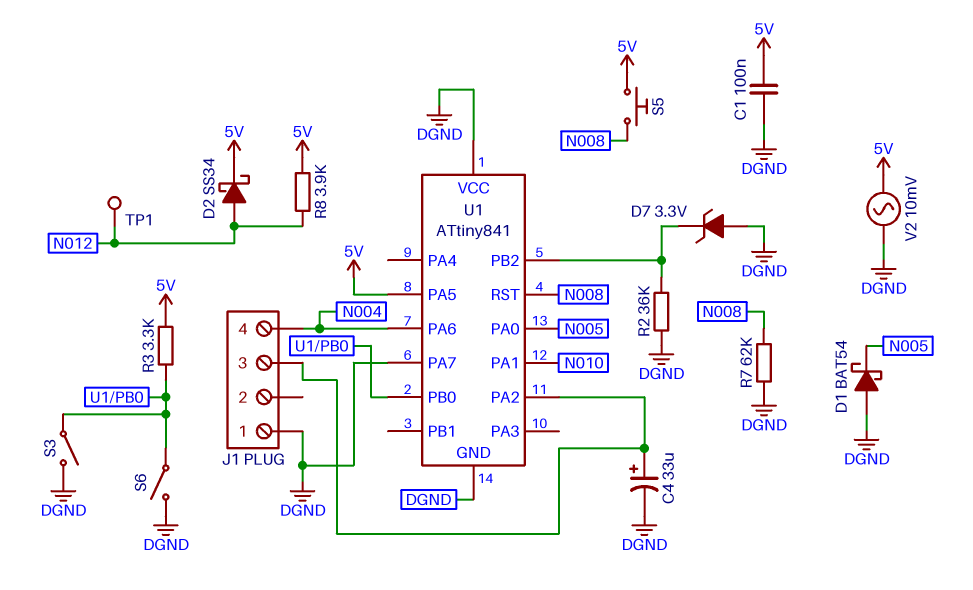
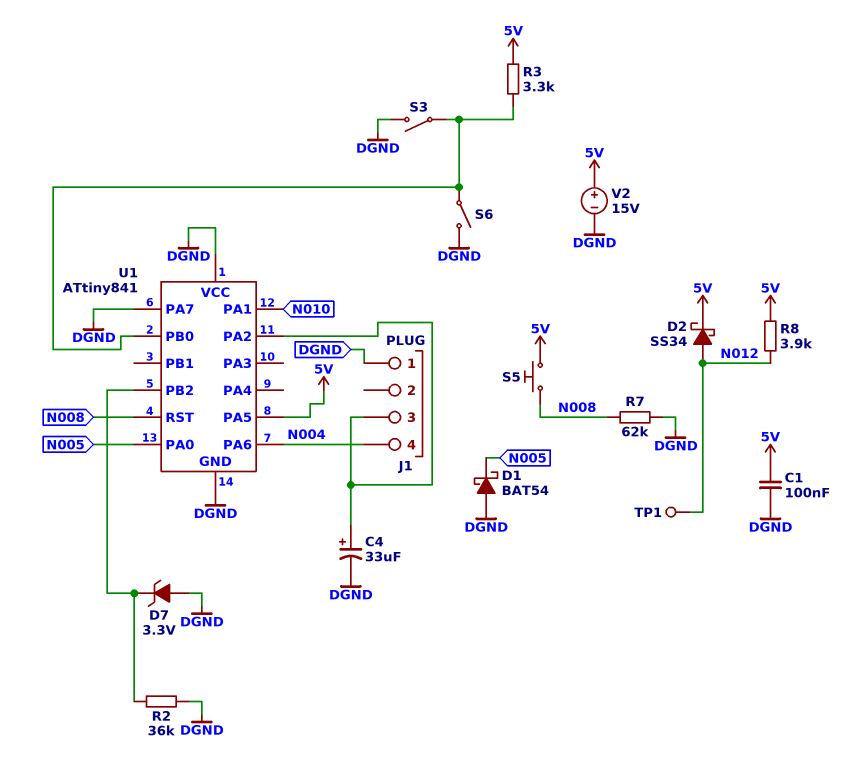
V2: AC 10mV (5V, DGND) -> 15V (plus 5V, minus DGND)

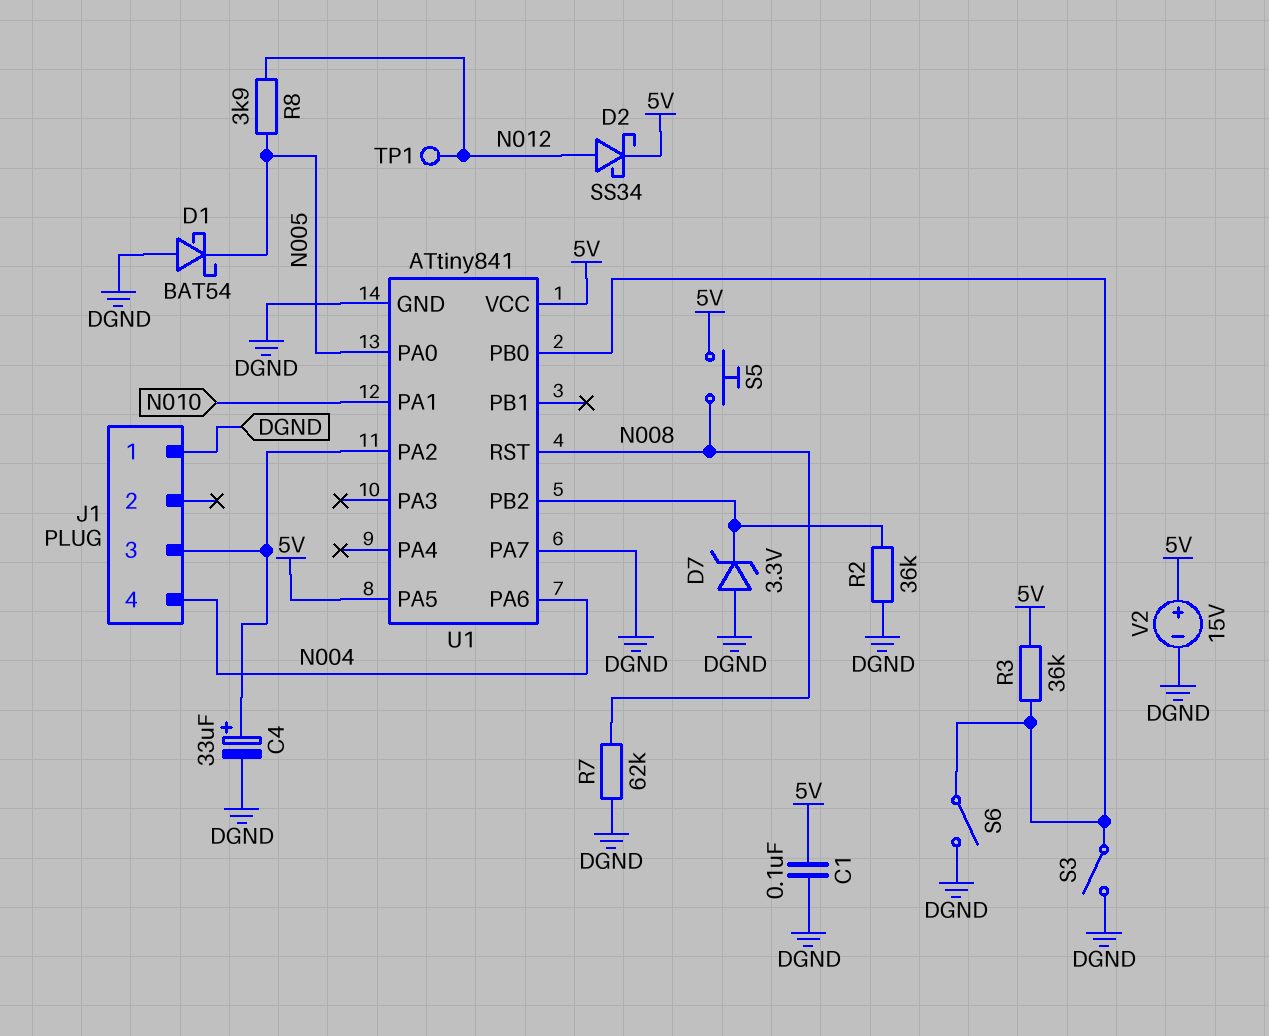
R3: 3.3k (5V, U1/PB0) -> 36k (5V, U1/PB0)
R8: 3.9k (5V, N012) -> 3.9k (N005, N012)
U1 pin VCC: DGND -> 5V

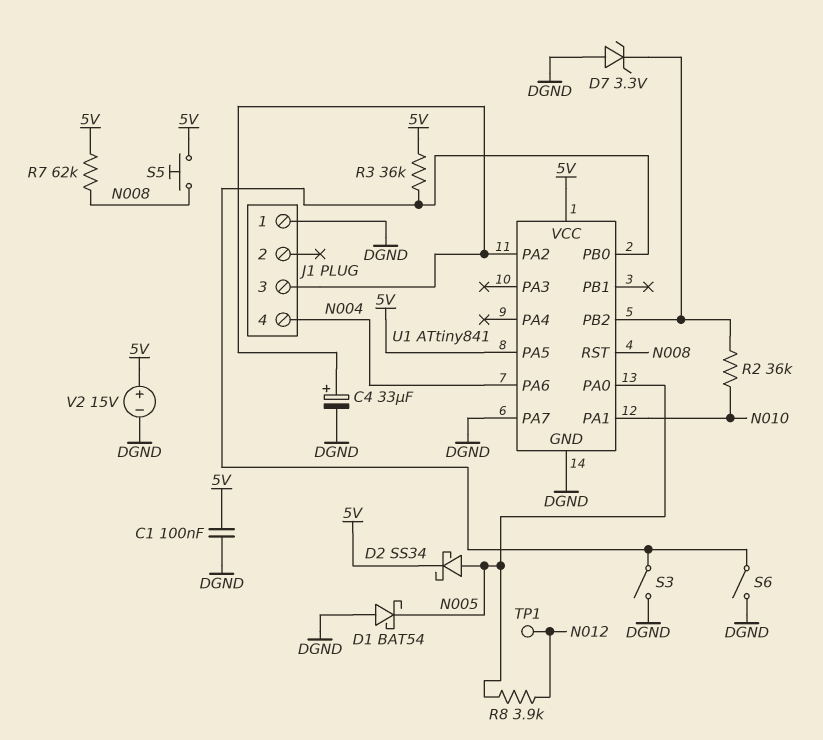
D2: schottky SS34 (A N012, K 5V) -> schottky SS34 (A N005, K 5V)
R2: 36k (DGND, U1/PB2) -> 36k (N010, U1/PB2)
R7: 62k (DGND, N008) -> 62k (5V, N008)

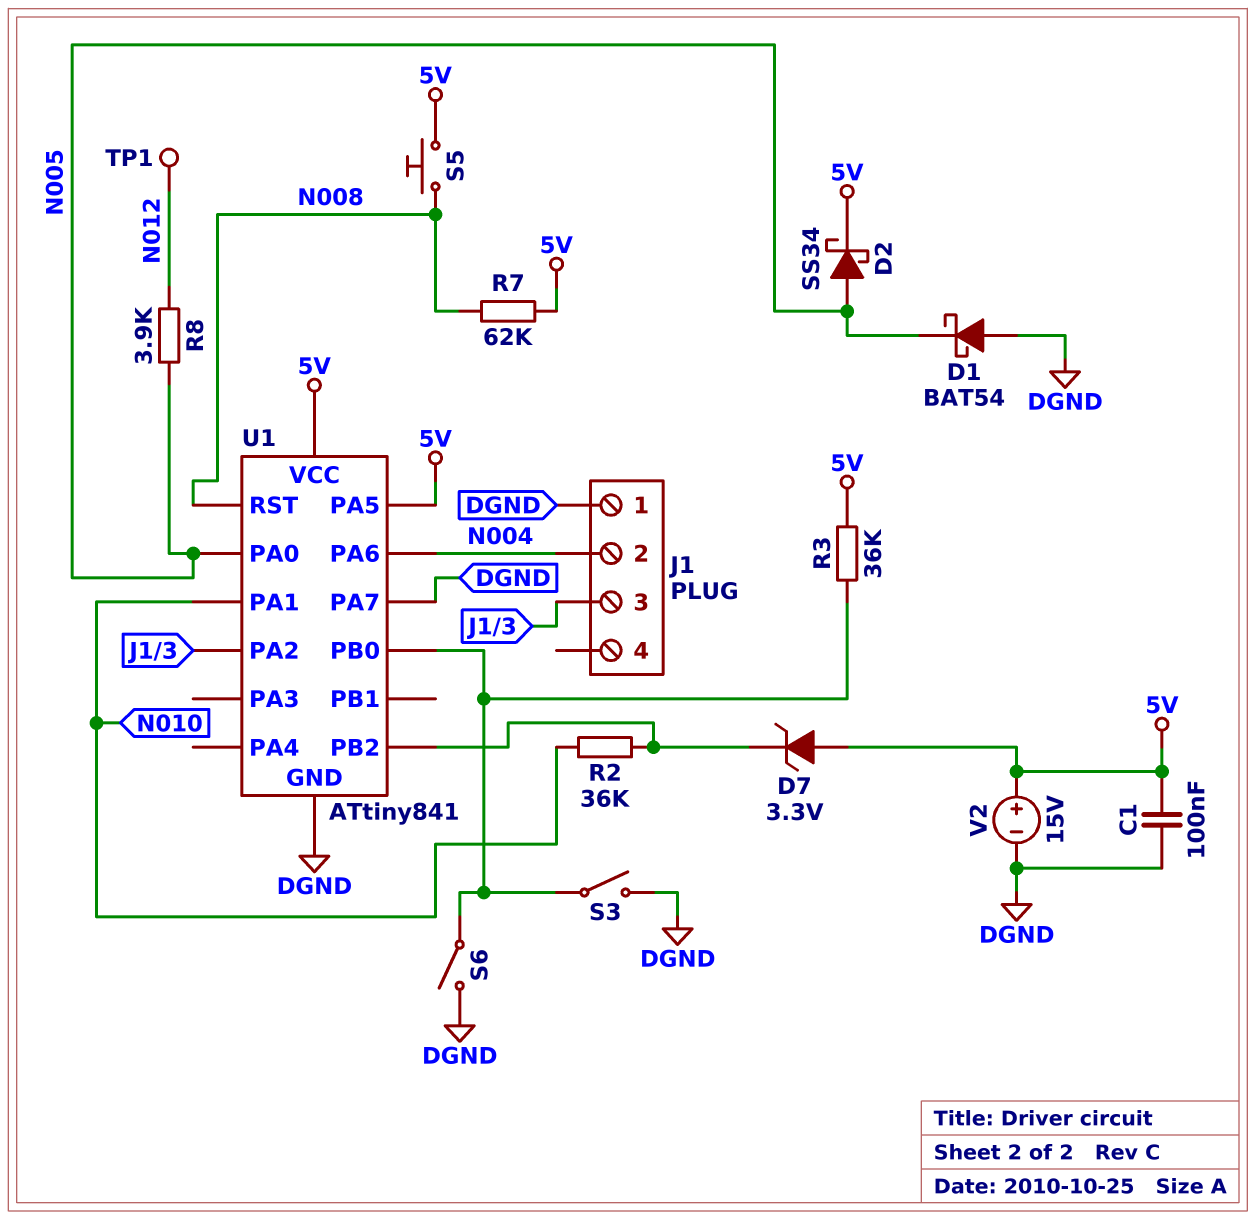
C4: 33uF (plus J1/3, minus DGND) -> none
D7: zener 3.3V (A DGND, K U1/PB2) -> zener 3.3V (A 5V, K U1/PB2)
J1 pin 2: none -> N004
J1 pin 4: N004 -> none

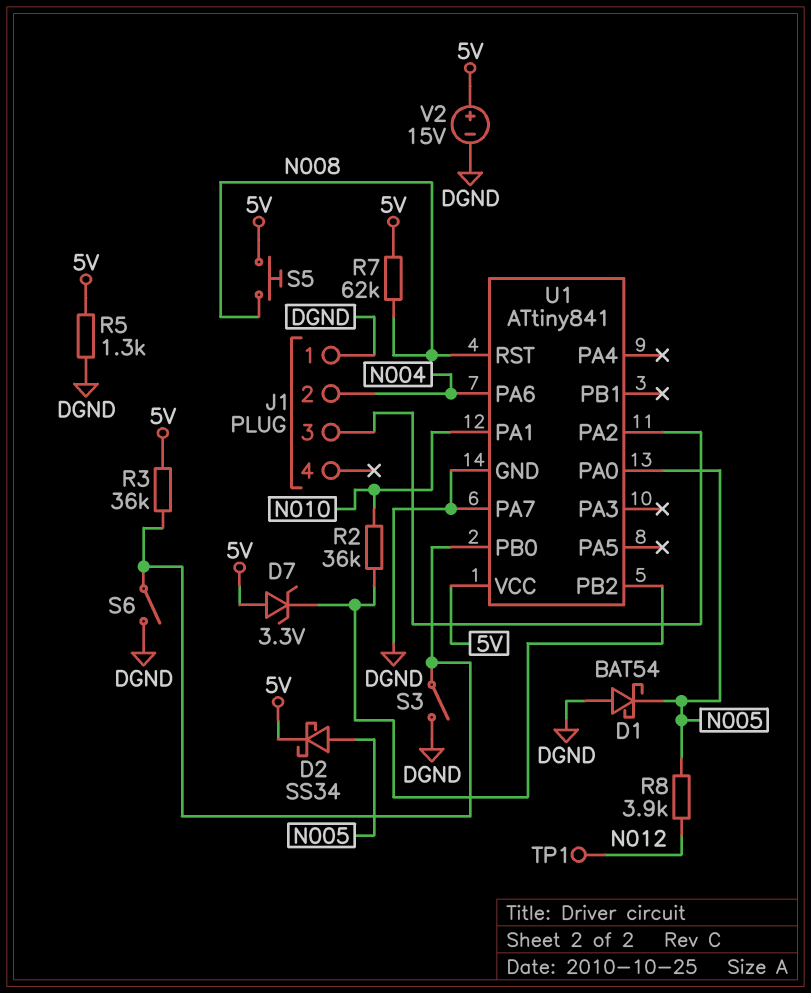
C1: 100nF (5V, DGND) -> none
R5: none -> 1.3k (5V, DGND)
U1 pin PA5: 5V -> none

